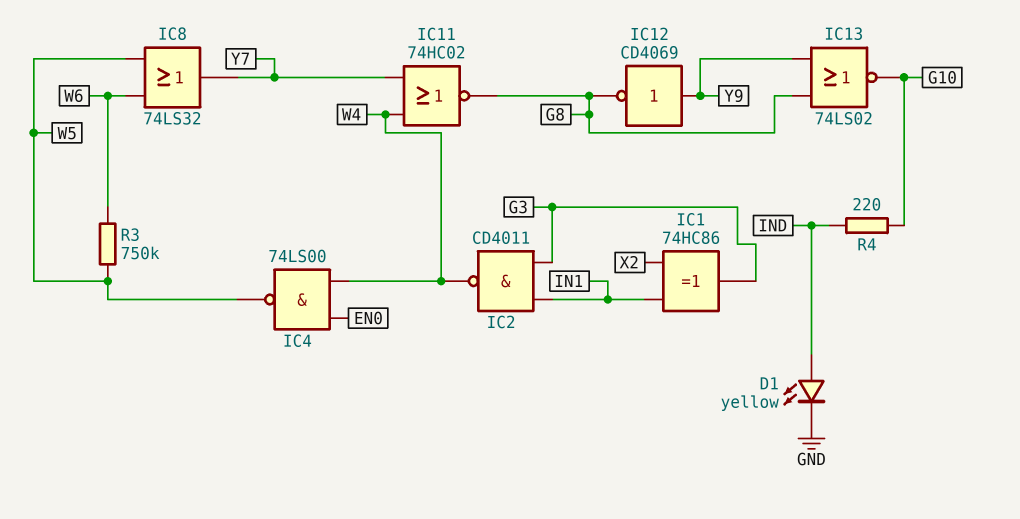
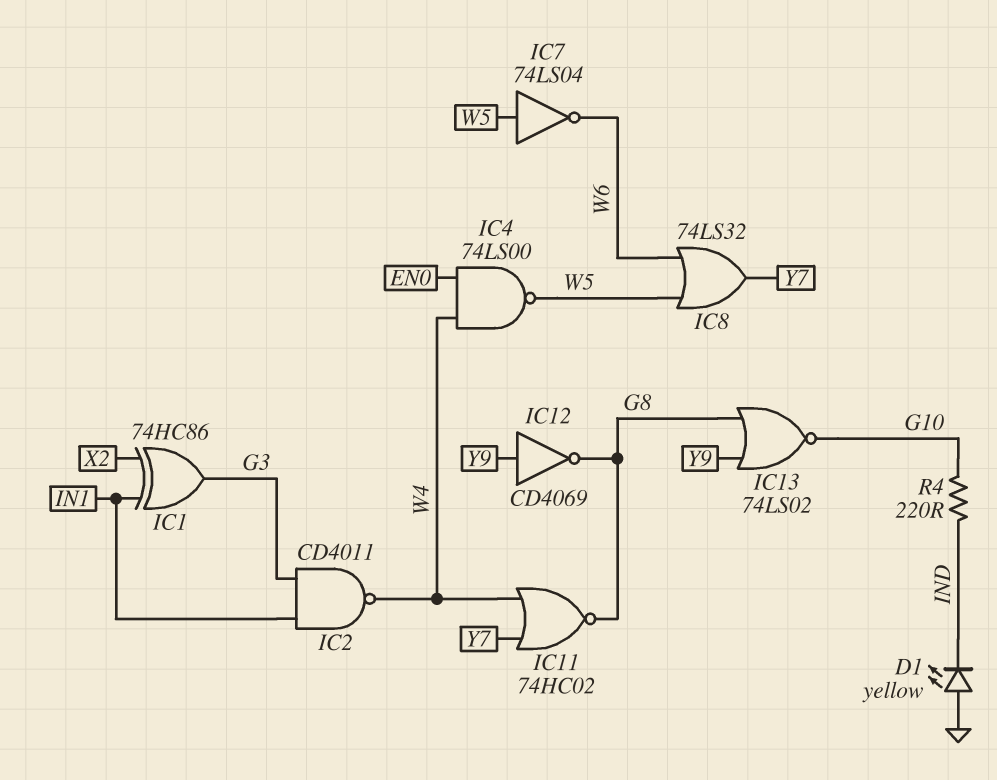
D1: LED yellow (A IND, K GND) -> LED yellow (A GND, K IND)
IC7: none -> NOT 74LS04 (in W5, out W6)
R3: 750k (W5, W6) -> none

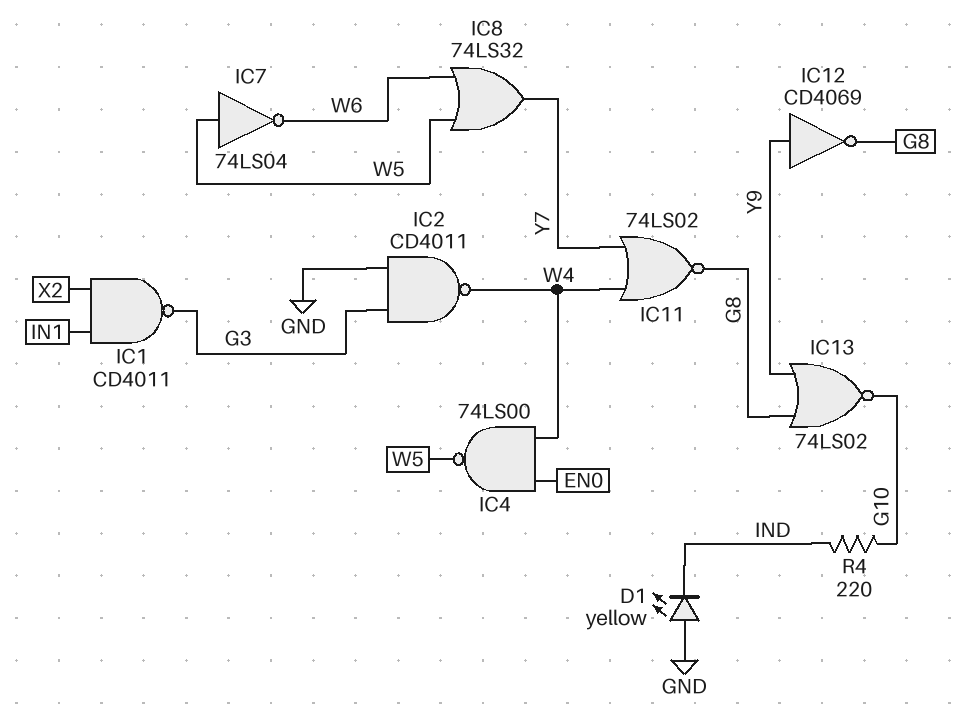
IC1: XOR 74HC86 (in IN1, in X2, out G3) -> NAND CD4011 (in IN1, in X2, out G3)
IC2: NAND CD4011 (in G3, in IN1, out W4) -> NAND CD4011 (in G3, in GND, out W4)
IC11: NOR 74HC02 (in W4, in Y7, out G8) -> NOR 74LS02 (in W4, in Y7, out G8)

